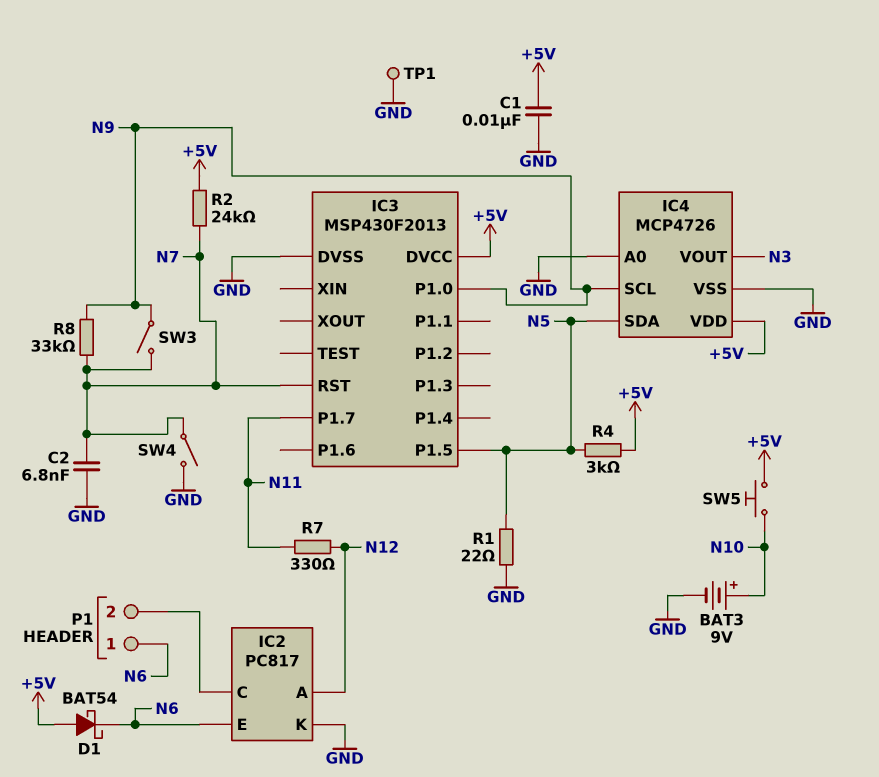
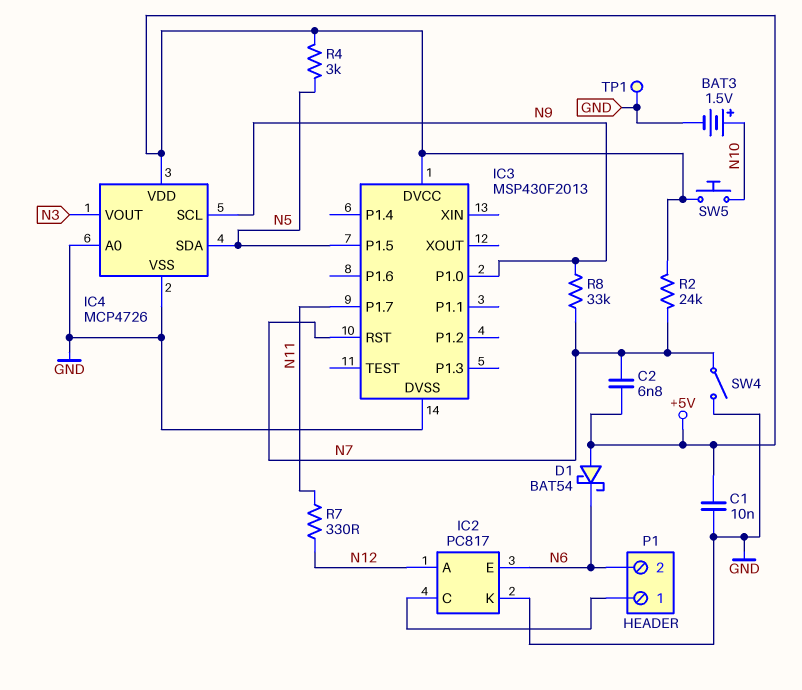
BAT3: 9V (plus N10, minus GND) -> 1.5V (plus N10, minus GND)
C2: 6.8nF (GND, N7) -> 6.8nF (+5V, N7)
P1 pin 1: N6 -> IC2/C
P1 pin 2: IC2/C -> N6
R1: 22 (GND, N5) -> none
SW3: switch (N7, N9) -> none

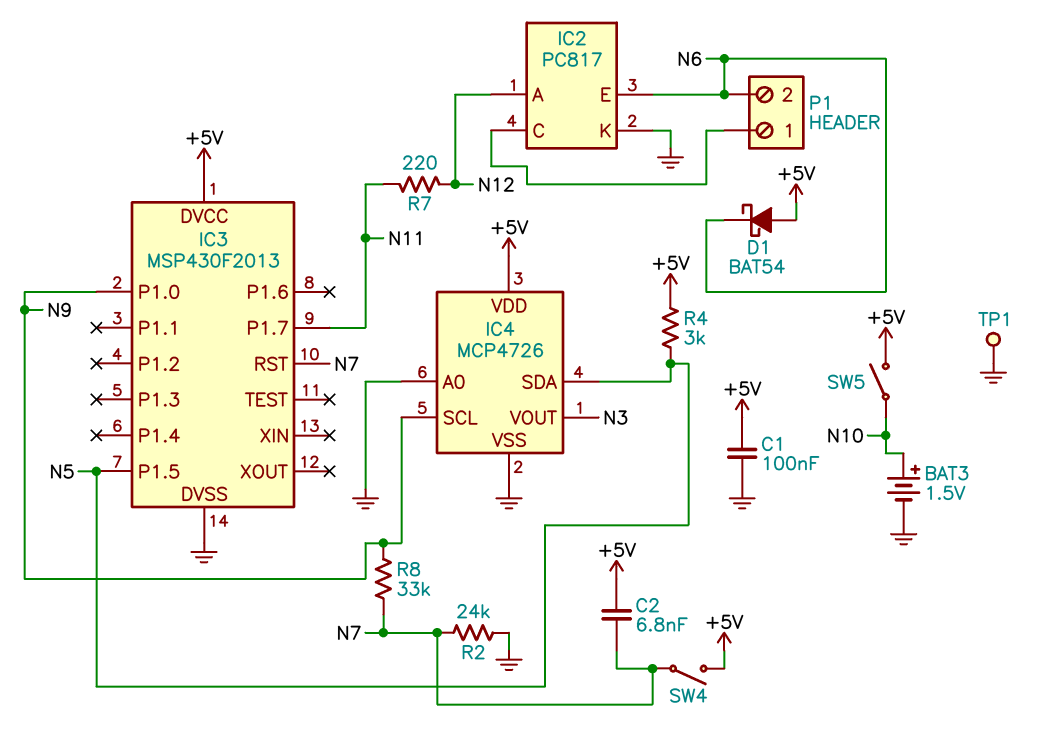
C1: 10nF (+5V, GND) -> 100nF (+5V, GND)
R2: 24k (+5V, N7) -> 24k (GND, N7)
R7: 330 (N11, N12) -> 220 (N11, N12)
SW4: switch (GND, N7) -> switch (+5V, N7)
SW5: button (+5V, N10) -> switch (+5V, N10)

